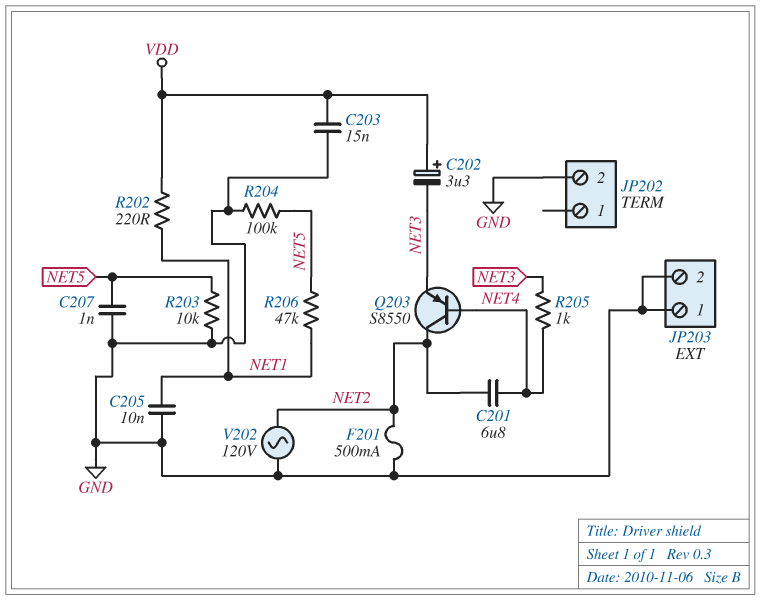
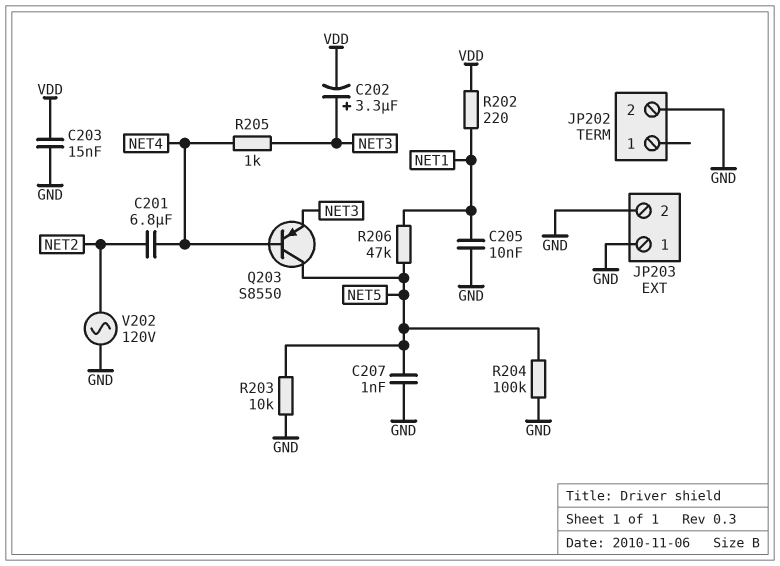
C202: 3.3uF (plus VDD, minus NET3) -> 3.3uF (plus NET3, minus VDD)
F201: 500mA (GND, NET2) -> none
Q203: PNP S8550 (B NET4, C NET2, E NET3) -> PNP S8550 (B NET4, C NET5, E NET3)

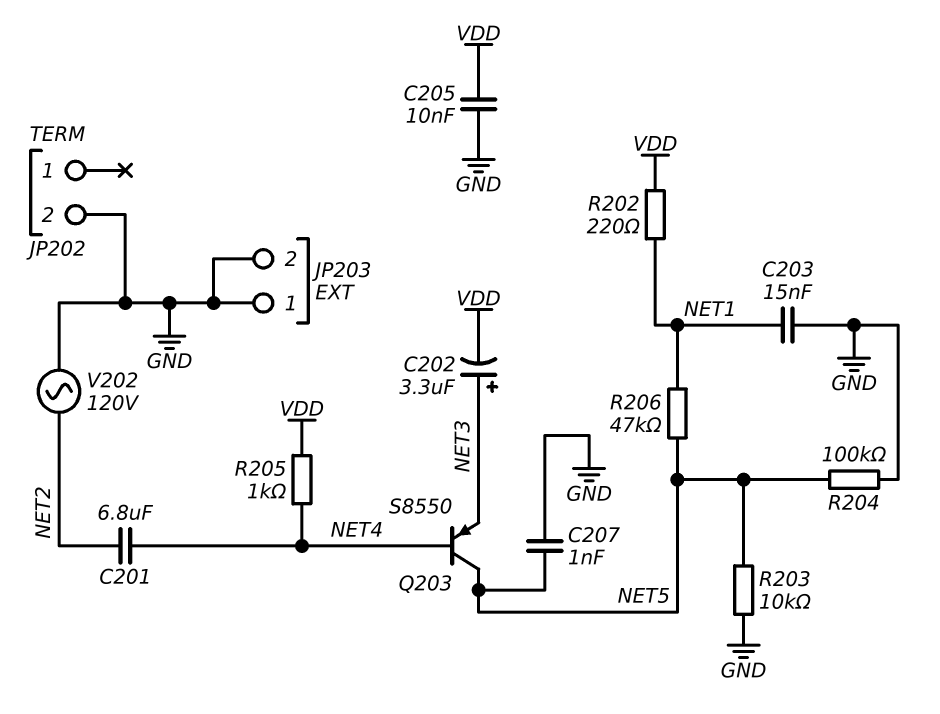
C203: 15nF (GND, VDD) -> 15nF (GND, NET1)
C205: 10nF (GND, NET1) -> 10nF (GND, VDD)
R205: 1k (NET3, NET4) -> 1k (NET4, VDD)

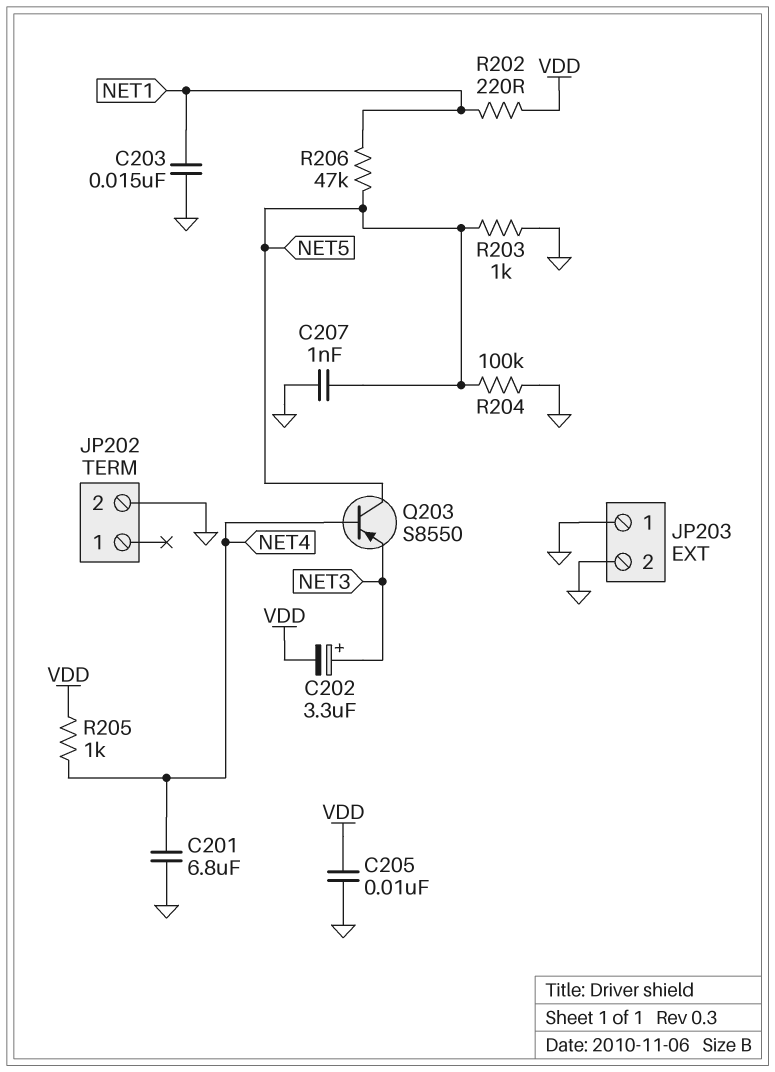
C201: 6.8uF (NET2, NET4) -> 6.8uF (GND, NET4)
R203: 10k (GND, NET5) -> 1k (GND, NET5)
V202: AC 120V (GND, NET2) -> none

